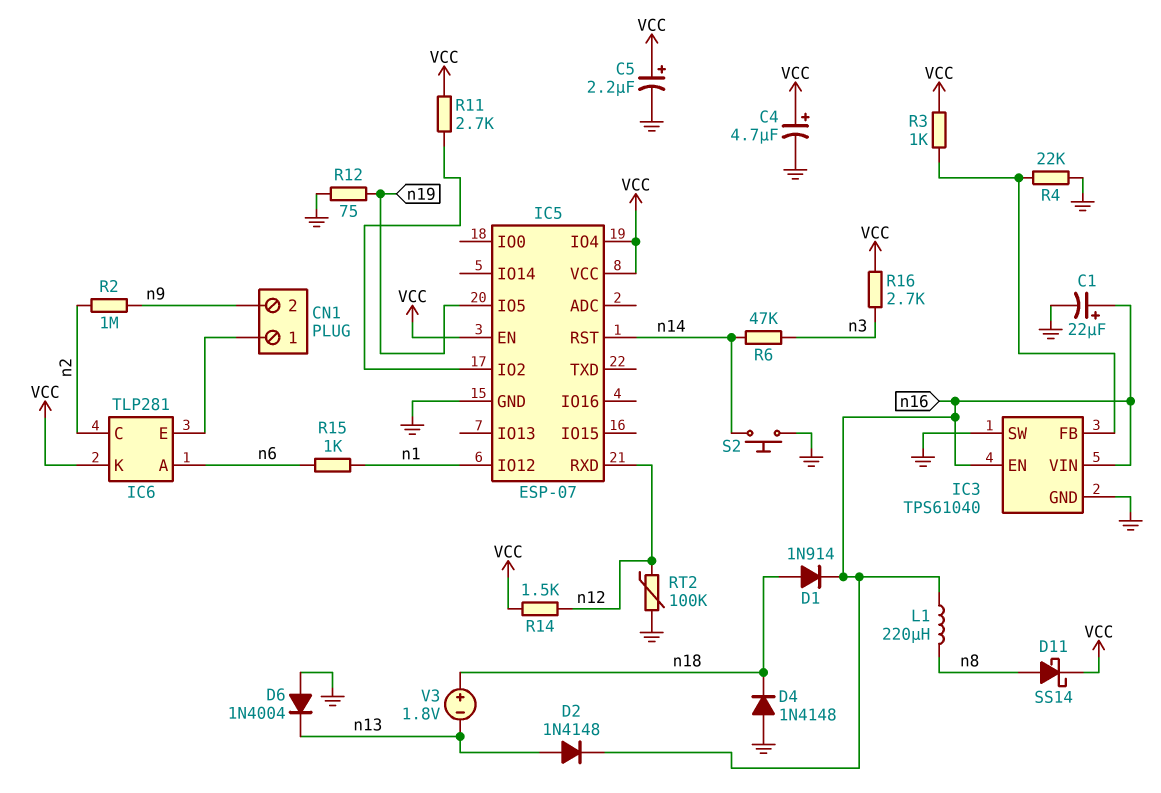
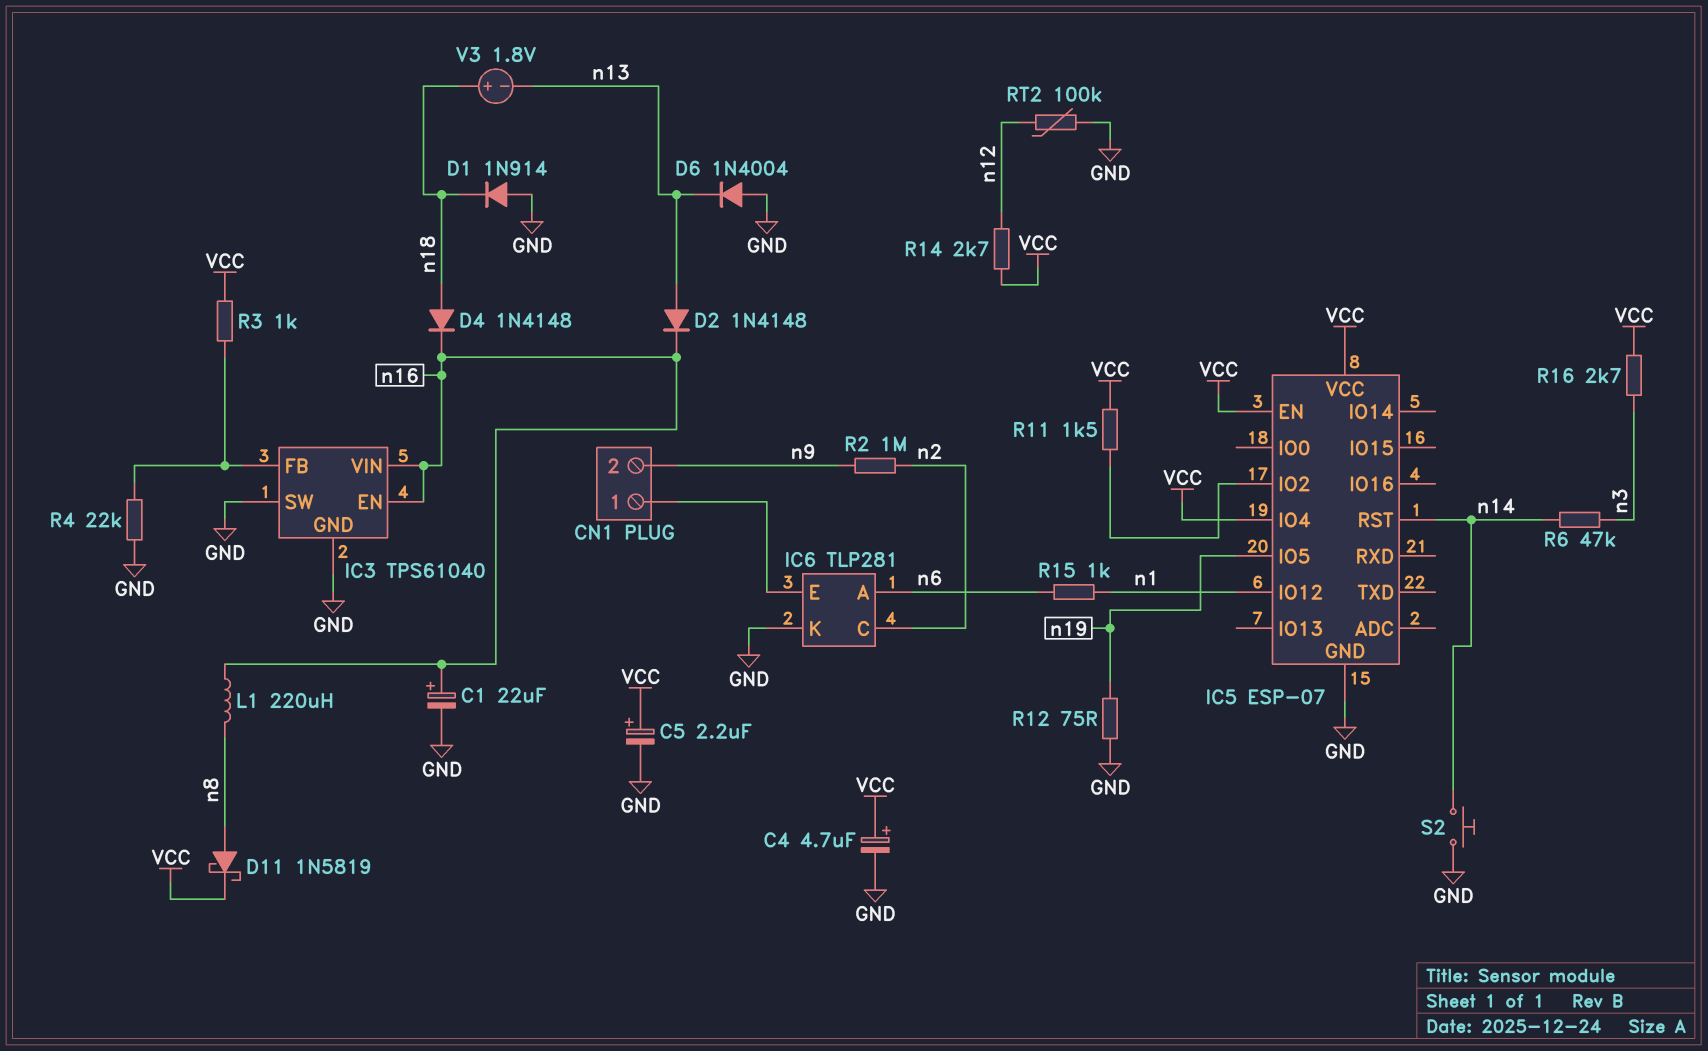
D1: diode 1N914 (A n18, K n16) -> diode 1N914 (A GND, K n18)
D4: diode 1N4148 (A GND, K n18) -> diode 1N4148 (A n18, K n16)
D11: schottky SS14 (A n8, K VCC) -> schottky 1N5819 (A n8, K VCC)
IC5 pin RXD: n12 -> none
IC6 pin K: VCC -> GND
R11: 2.7k (IC5/IO2, VCC) -> 1.5k (IC5/IO2, VCC)
R14: 1.5k (VCC, n12) -> 2.7k (VCC, n12)

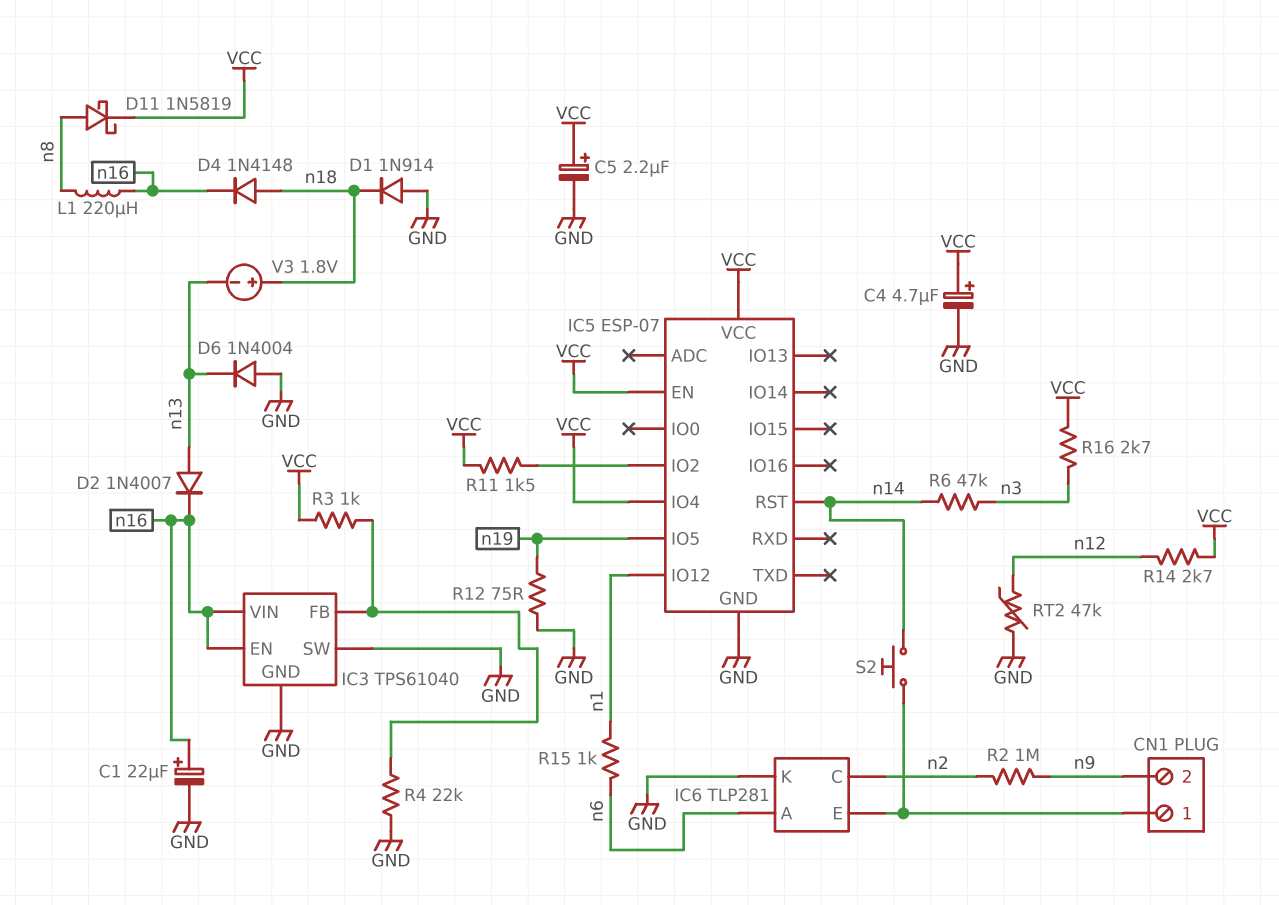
D2: diode 1N4148 (A n13, K n16) -> diode 1N4007 (A n13, K n16)
RT2: 100k (GND, n12) -> 47k (GND, n12)
S2: button (GND, n14) -> button (CN1/1, n14)

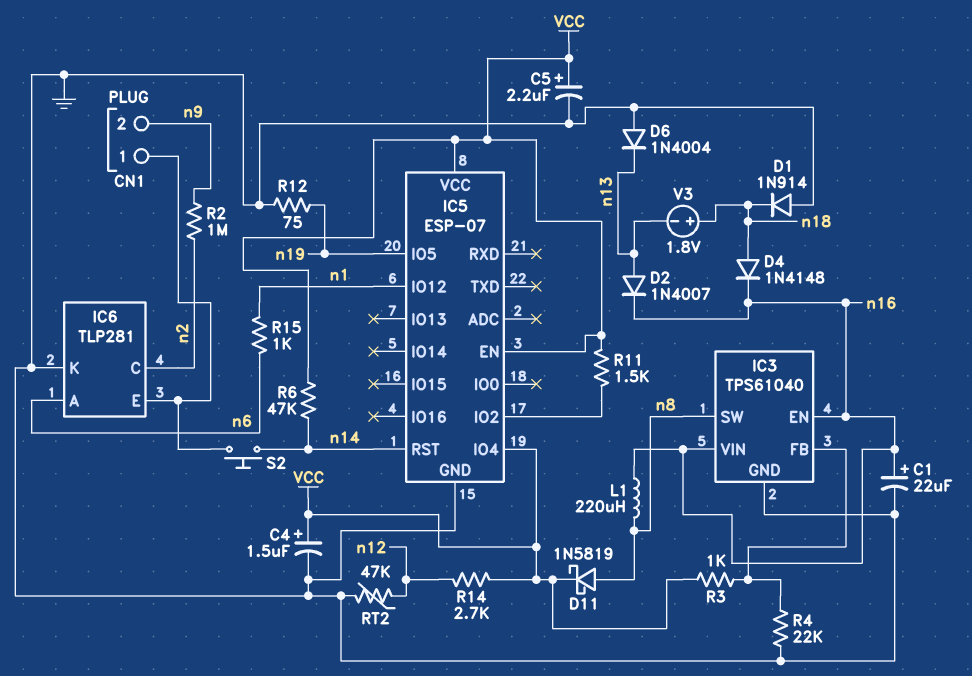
C4: 4.7uF (plus VCC, minus GND) -> 1.5uF (plus VCC, minus GND)
IC3 pin SW: GND -> n8
R6: 47k (n3, n14) -> 47k (VCC, n14)
R16: 2.7k (VCC, n3) -> none

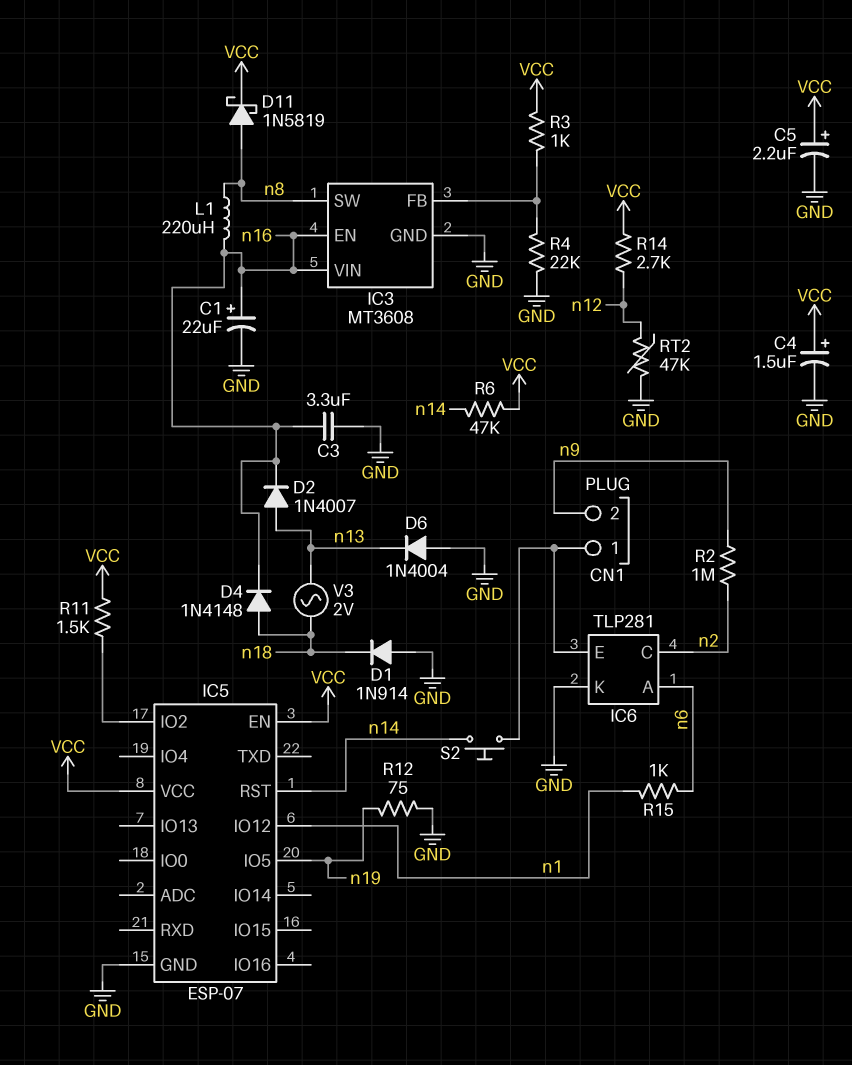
C3: none -> 3.3uF (GND, n16)
IC3: TPS61040 -> MT3608
IC5 pin IO4: VCC -> none
V3: 1.8V (plus n18, minus n13) -> AC 2V (n13, n18)

